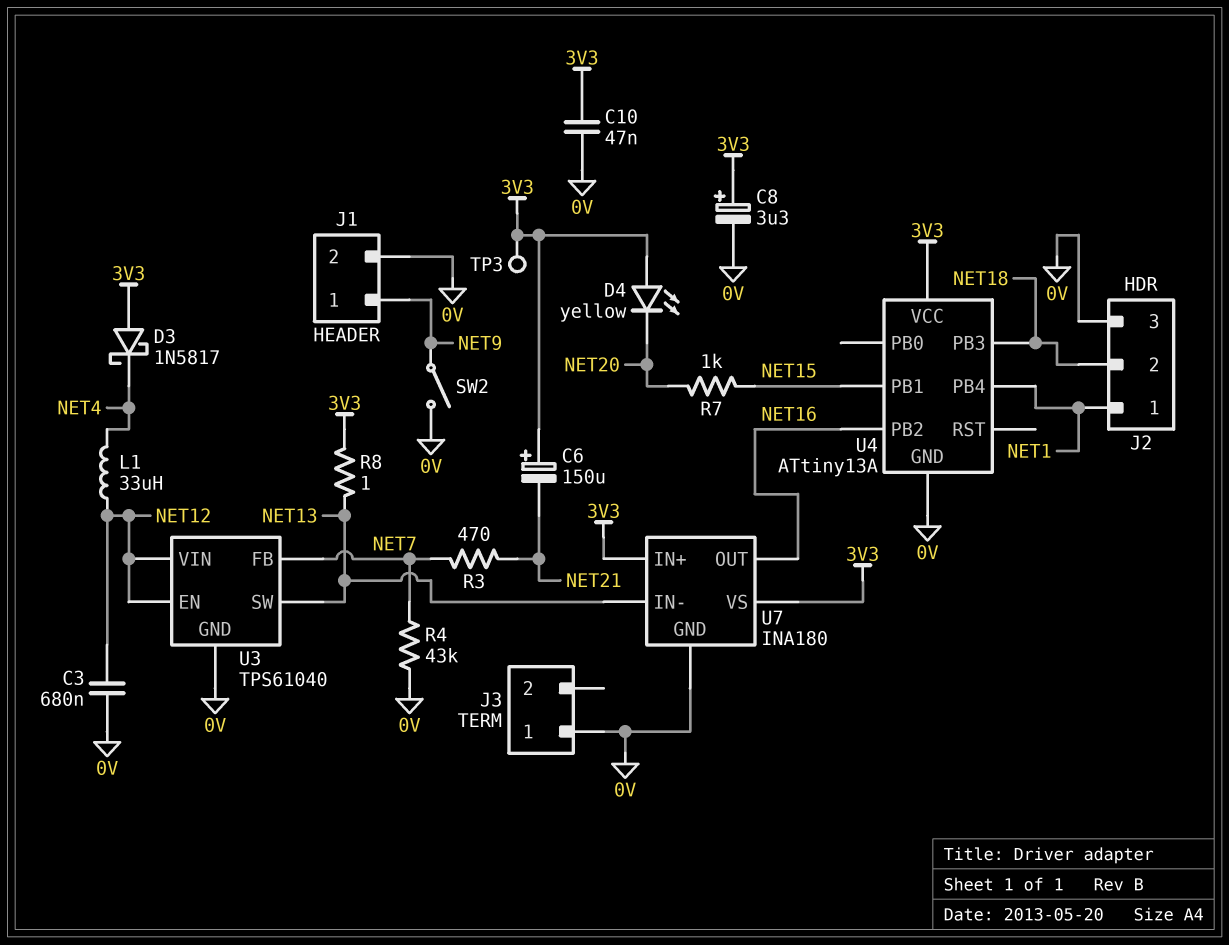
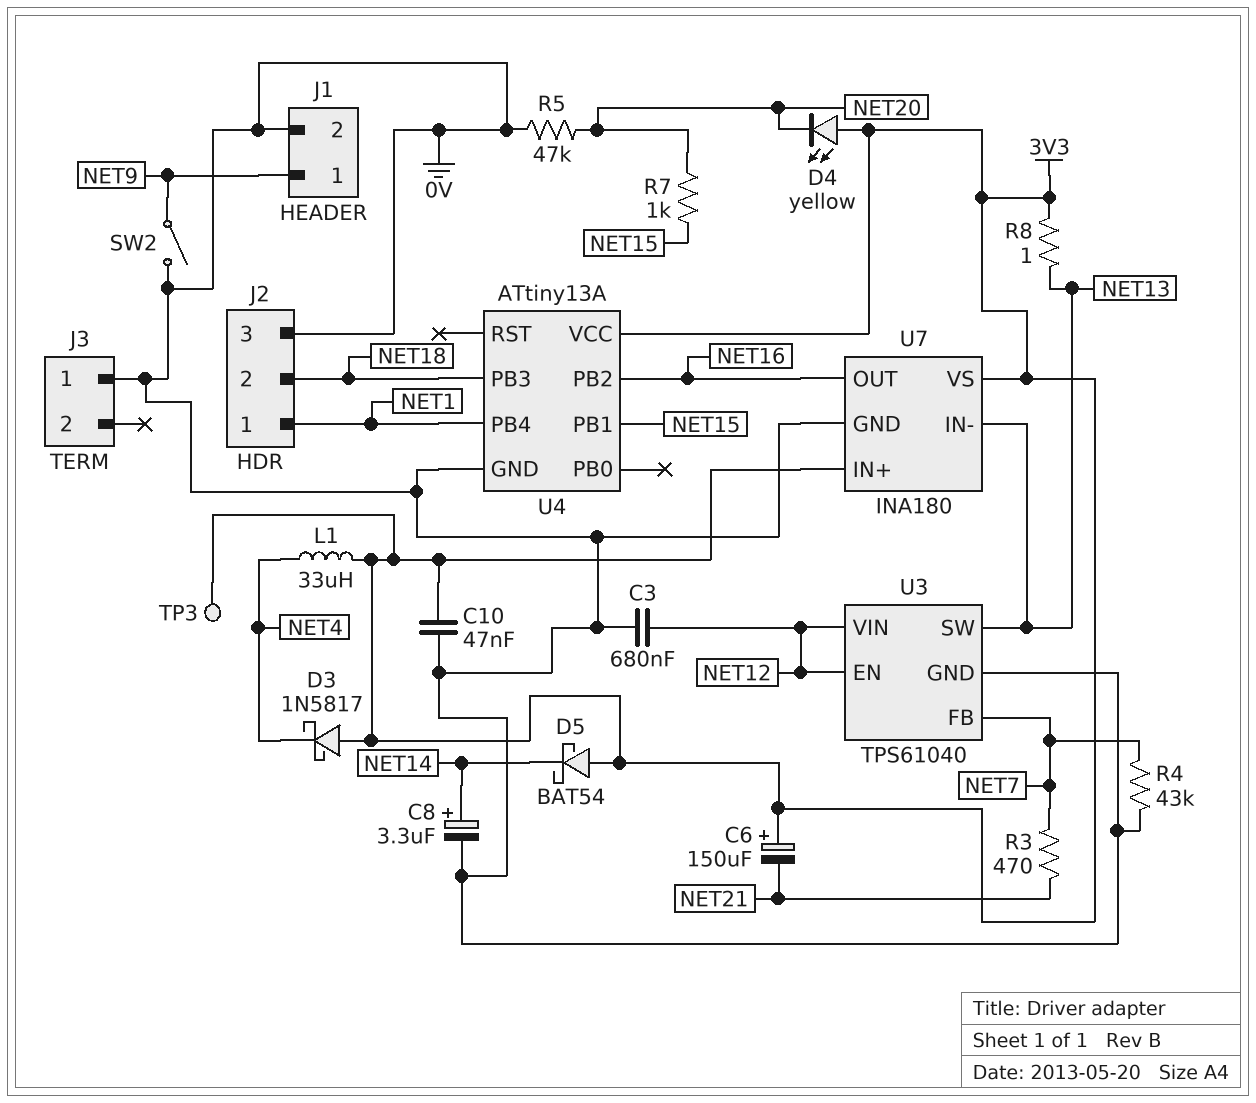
C8: 3.3uF (plus 3V3, minus 0V) -> 3.3uF (plus NET14, minus 0V)
D5: none -> schottky BAT54 (A 3V3, K NET14)
L1: 33uH (NET4, NET12) -> 33uH (3V3, NET4)
R5: none -> 47k (0V, NET20)

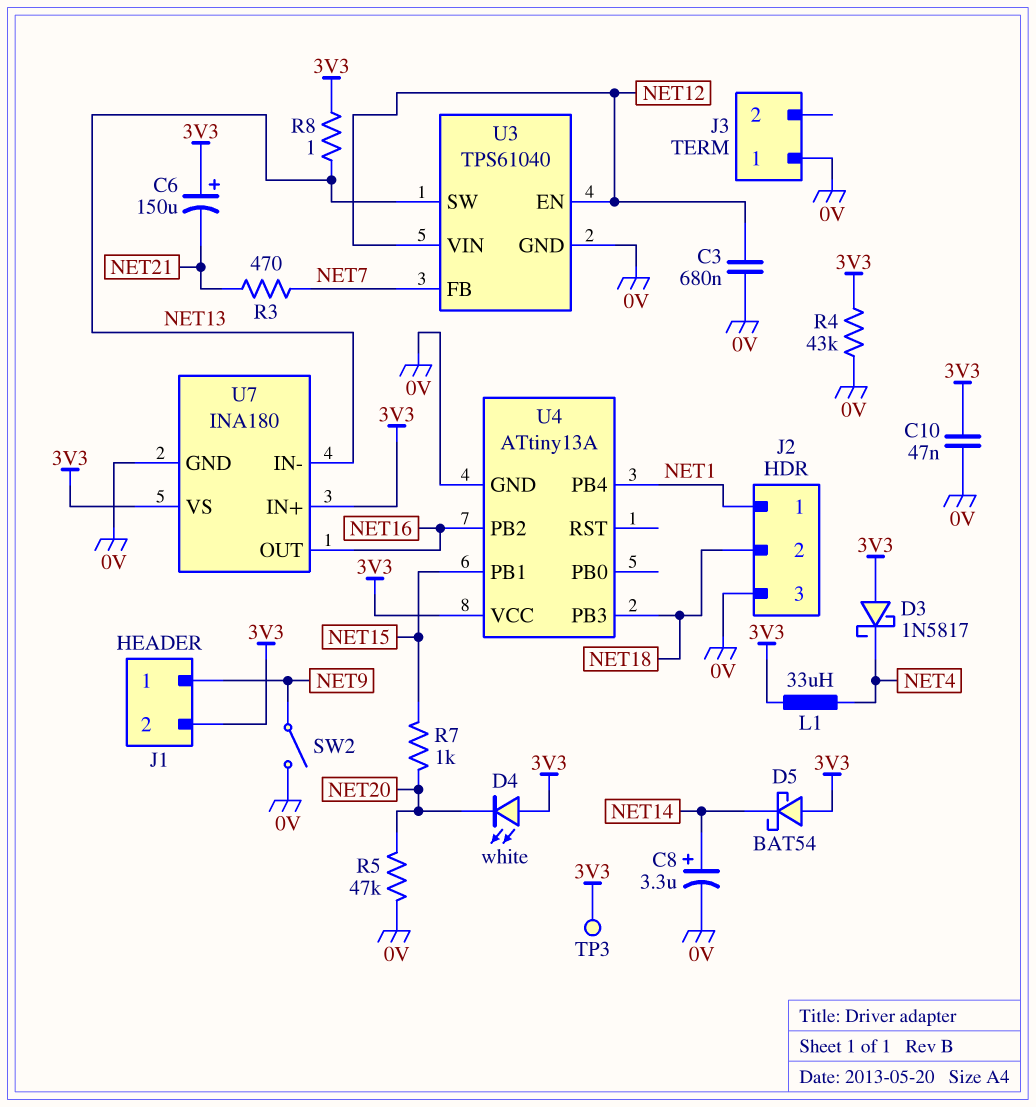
D4: LED yellow (A 3V3, K NET20) -> LED white (A 3V3, K NET20)
J1 pin 2: 0V -> 3V3
R4: 43k (0V, NET7) -> 43k (0V, 3V3)

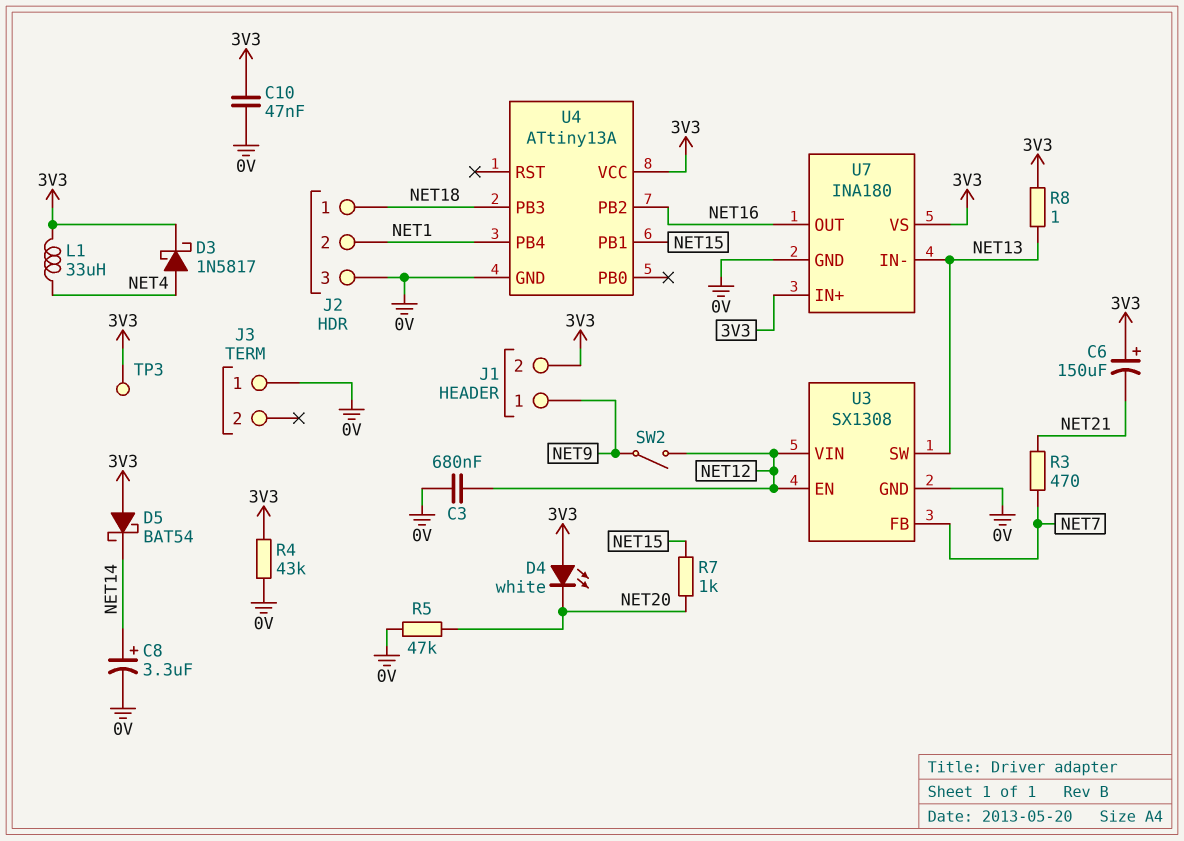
D3: schottky 1N5817 (A 3V3, K NET4) -> schottky 1N5817 (A NET4, K 3V3)
J2 pin 1: NET1 -> NET18
J2 pin 2: NET18 -> NET1
SW2: switch (0V, NET9) -> switch (NET9, NET12)
U3: TPS61040 -> SX1308

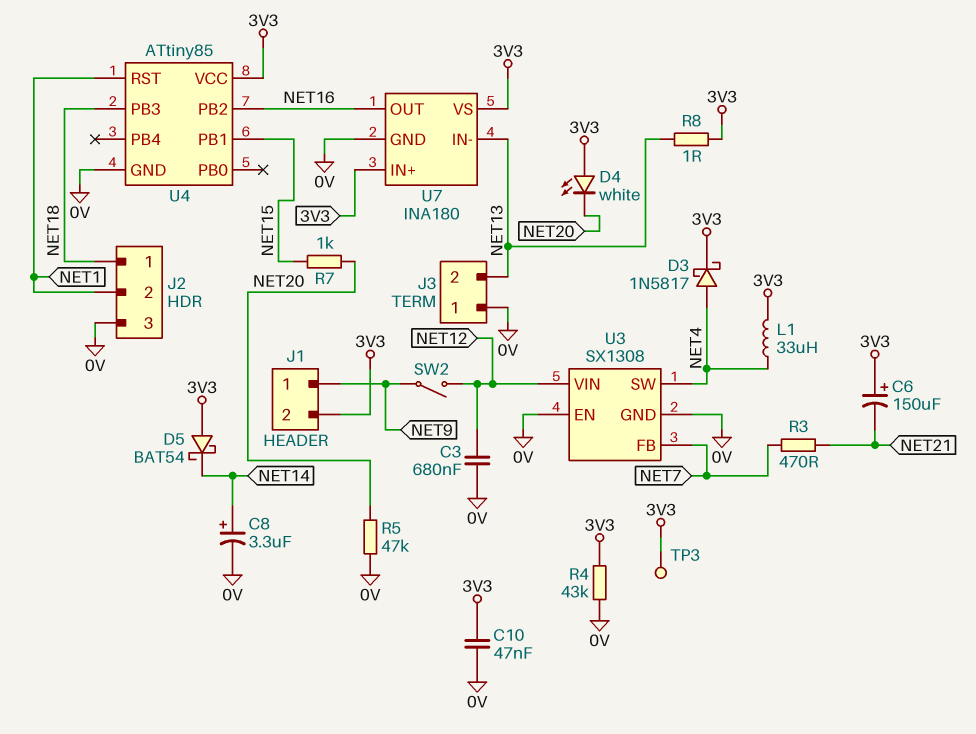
J3 pin 2: none -> NET13
U3 pin EN: NET12 -> 0V
U3 pin SW: NET13 -> NET4
U4: ATtiny13A -> ATtiny85
U4 pin PB4: NET1 -> none
U4 pin RST: none -> NET1

